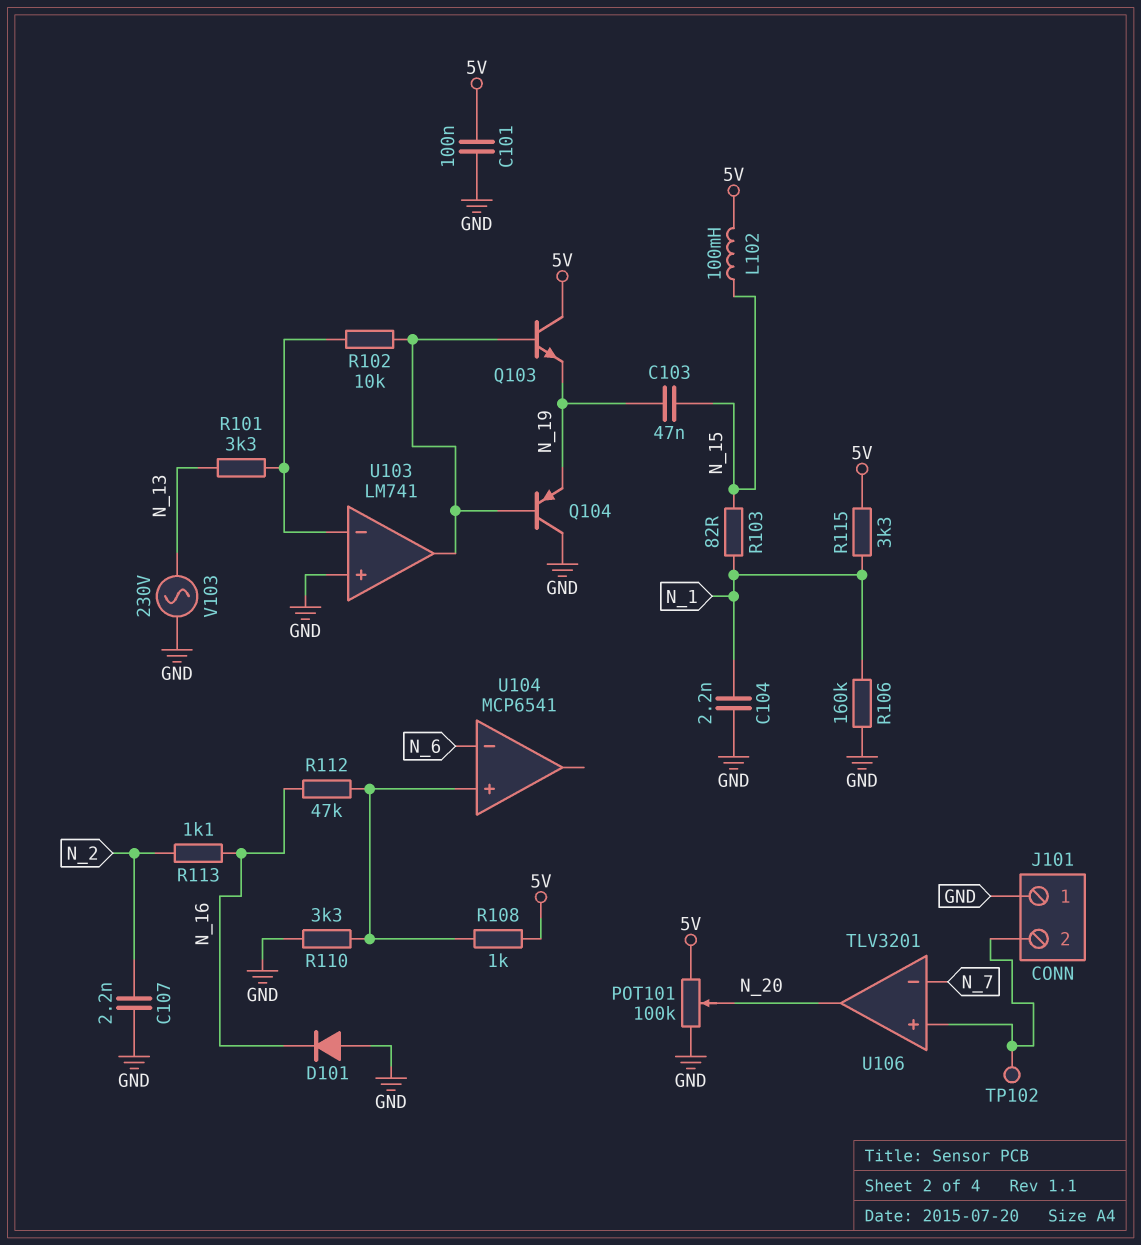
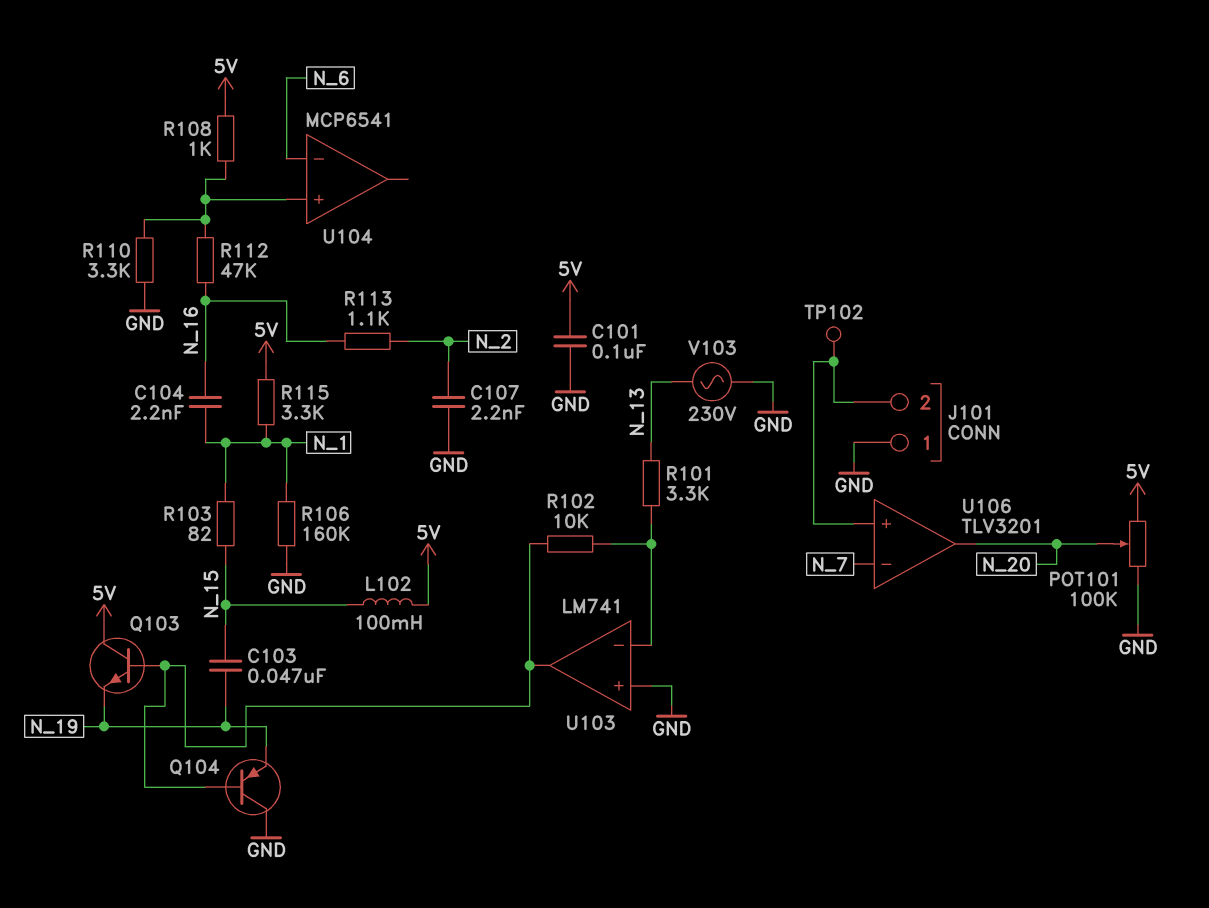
C104: 2.2nF (GND, N_1) -> 2.2nF (N_1, N_16)
D101: diode (A GND, K N_16) -> none

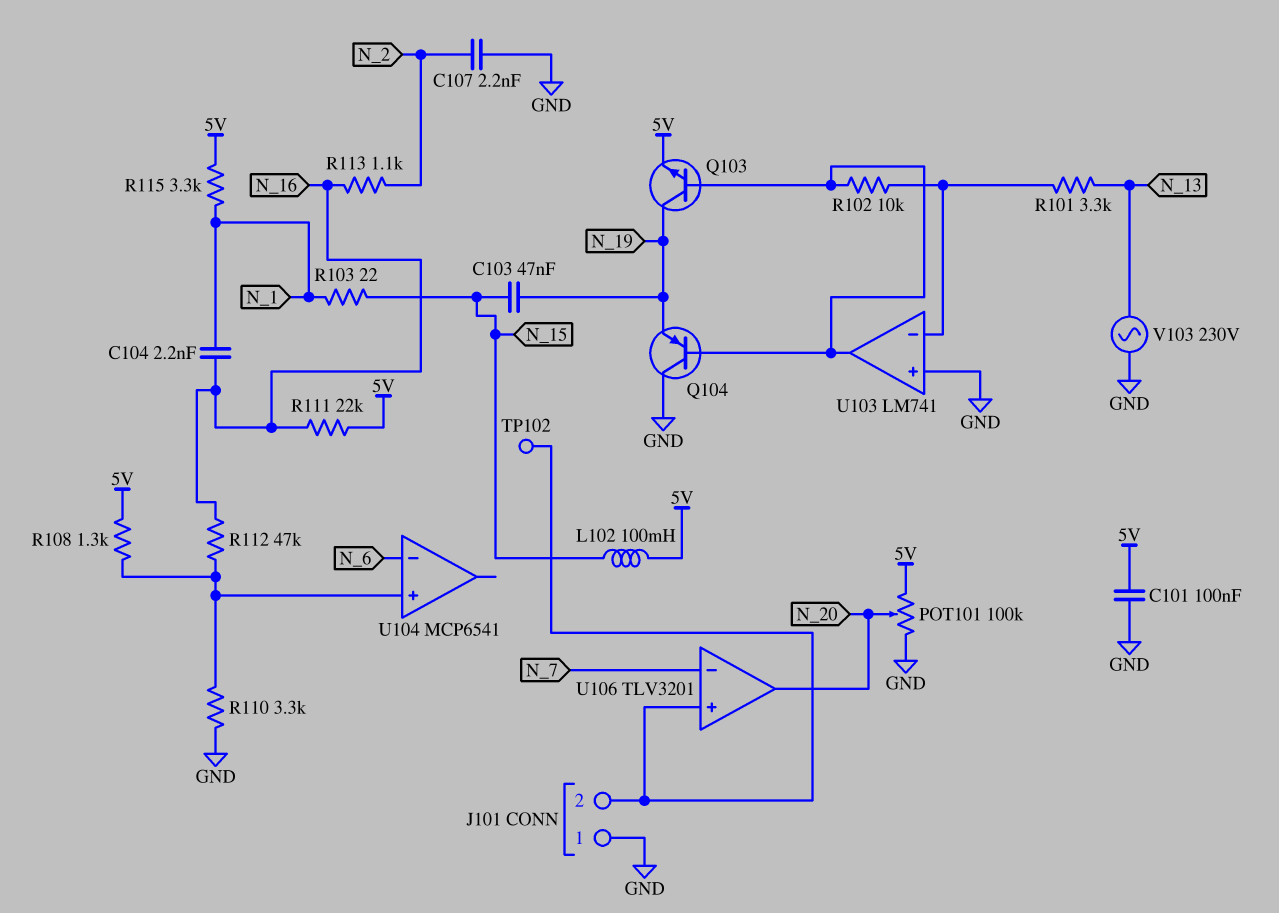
Q103: NPN (B U103/out, C 5V, E N_19) -> NPN (B U103/out, C N_19, E 5V)
R103: 82 (N_1, N_15) -> 22 (N_1, N_15)
R106: 160k (GND, N_1) -> none
R108: 1k (5V, U104/in+) -> 1.3k (5V, U104/in+)
R111: none -> 22k (5V, N_16)

